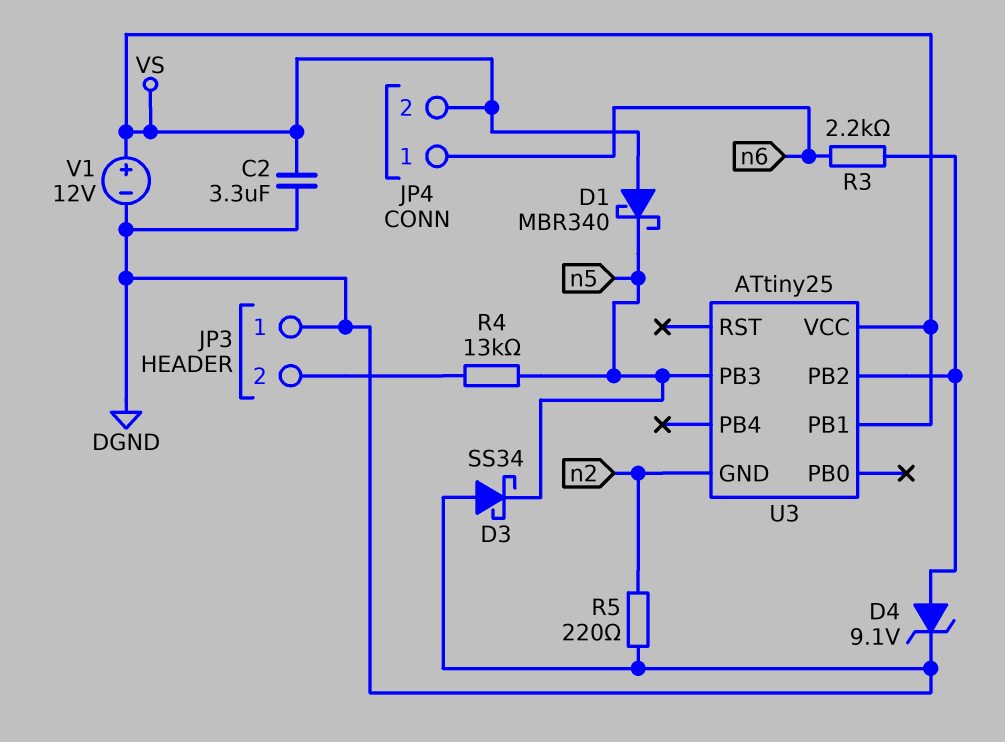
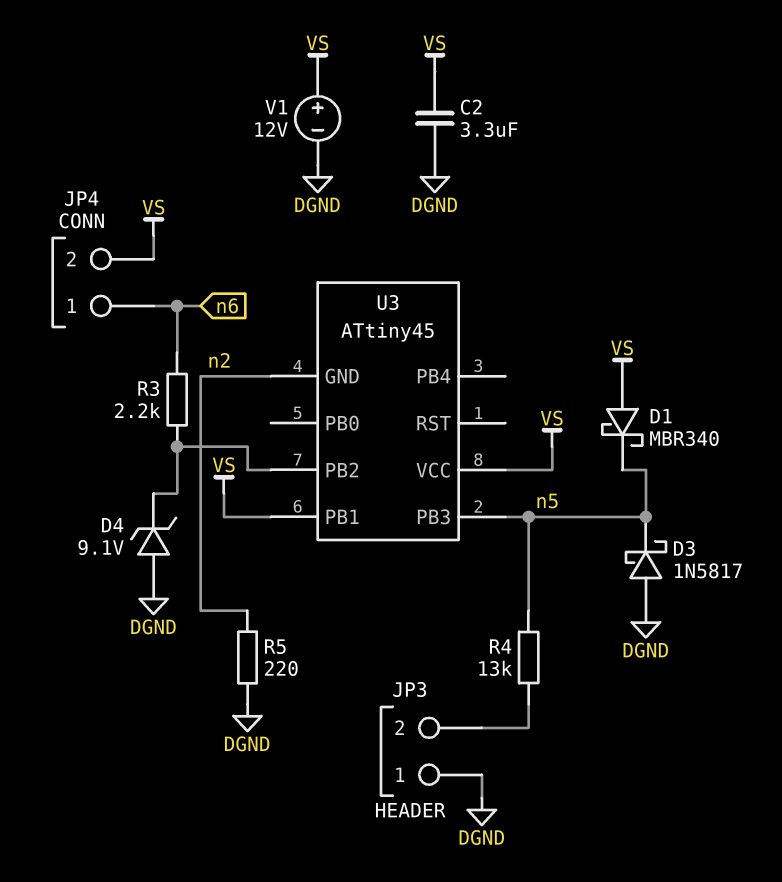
D3: schottky SS34 (A DGND, K n5) -> schottky 1N5817 (A DGND, K n5)
D4: zener 9.1V (A U3/PB2, K DGND) -> zener 9.1V (A DGND, K U3/PB2)
U3: ATtiny25 -> ATtiny45

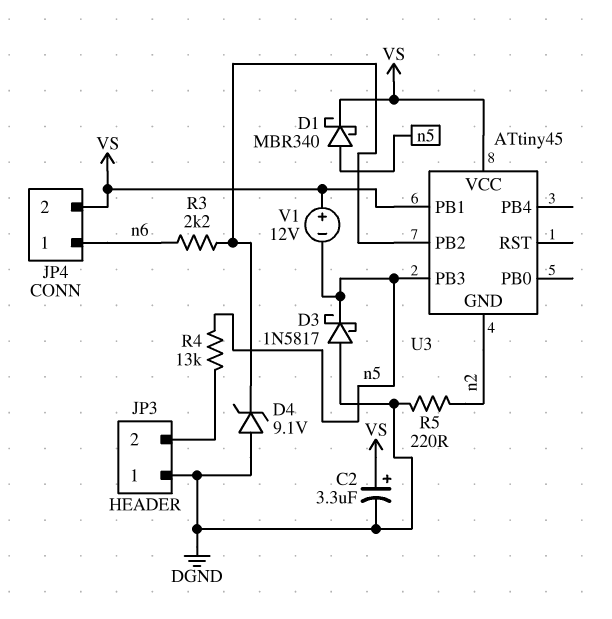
C2: 3.3uF (DGND, VS) -> 3.3uF (plus VS, minus DGND)
D1: schottky MBR340 (A VS, K n5) -> schottky MBR340 (A n5, K VS)
V1: 12V (plus VS, minus DGND) -> 12V (plus VS, minus n5)

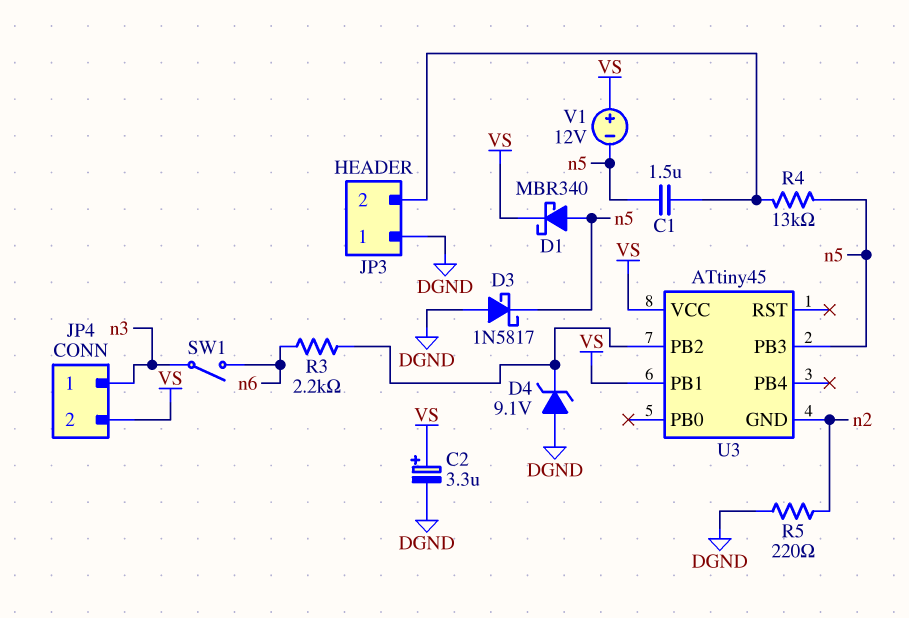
C1: none -> 1.5uF (JP3/2, n5)
JP4 pin 1: n6 -> n3
SW1: none -> switch (n3, n6)

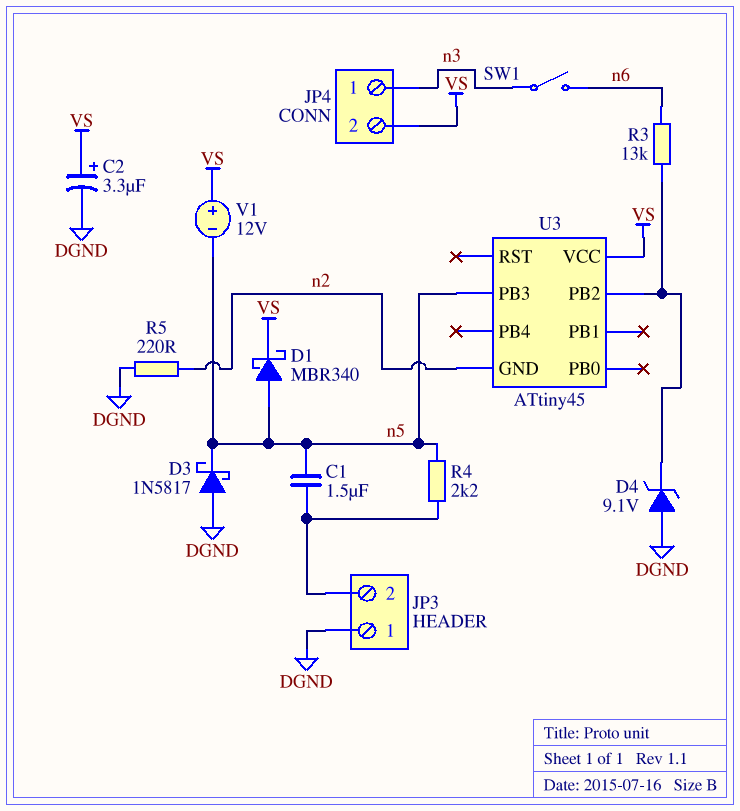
R3: 2.2k (U3/PB2, n6) -> 13k (U3/PB2, n6)
R4: 13k (JP3/2, n5) -> 2.2k (JP3/2, n5)
U3 pin PB1: VS -> none

